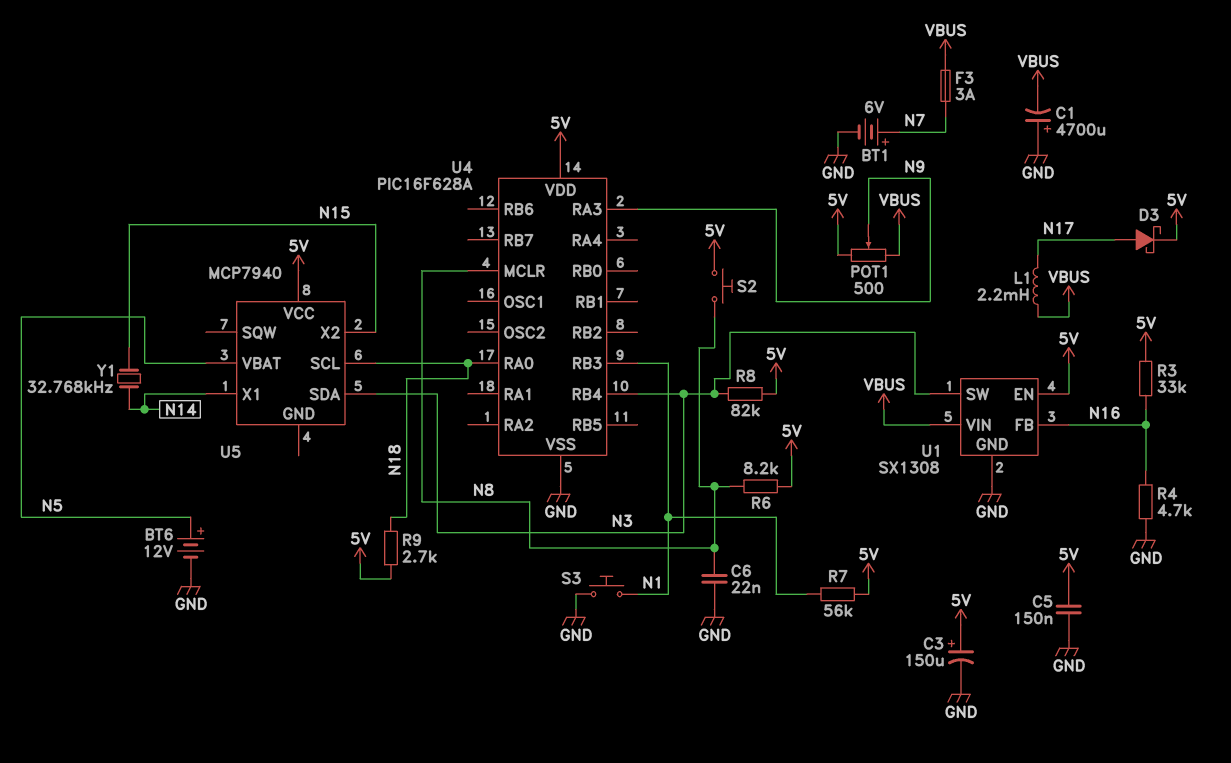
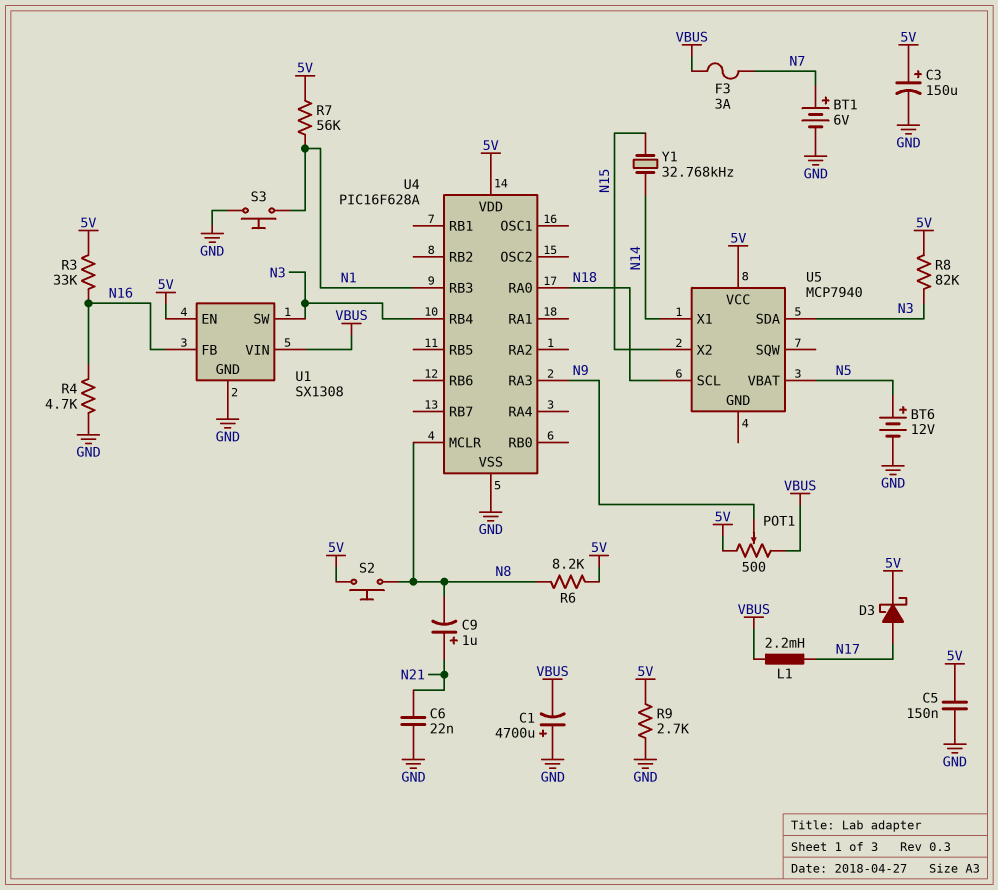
C6: 22nF (GND, N8) -> 22nF (GND, N21)
C9: none -> 1uF (plus N21, minus N8)
R9: 2.7k (5V, N18) -> 2.7k (5V, GND)

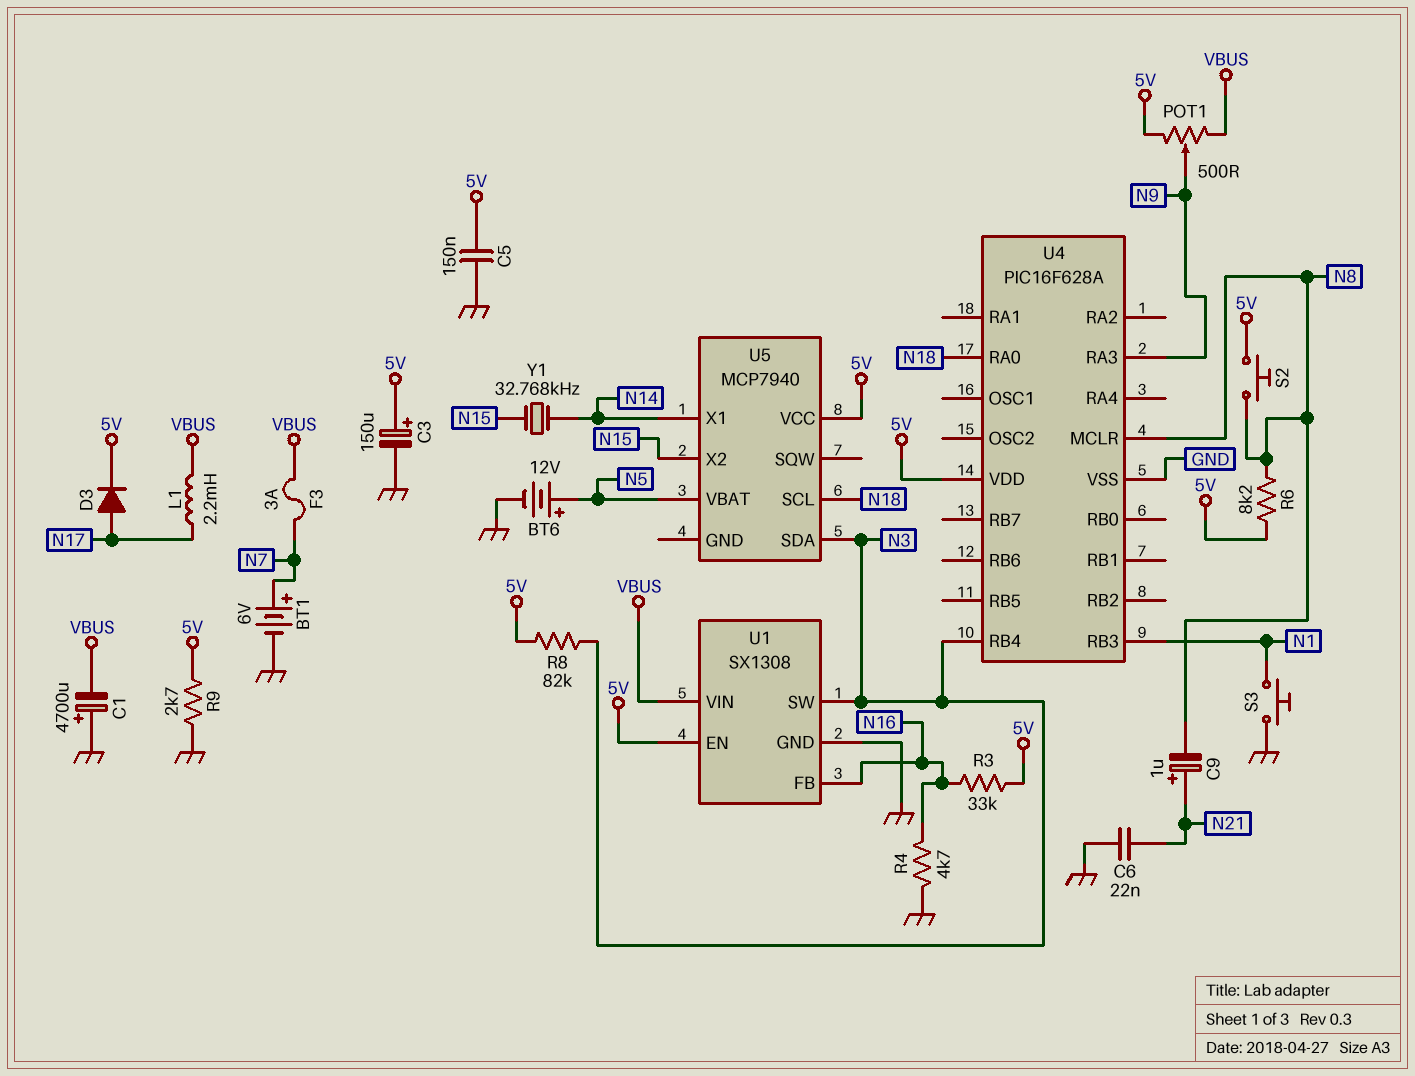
D3: schottky (A N17, K 5V) -> diode (A N17, K 5V)
R7: 56k (5V, N1) -> none

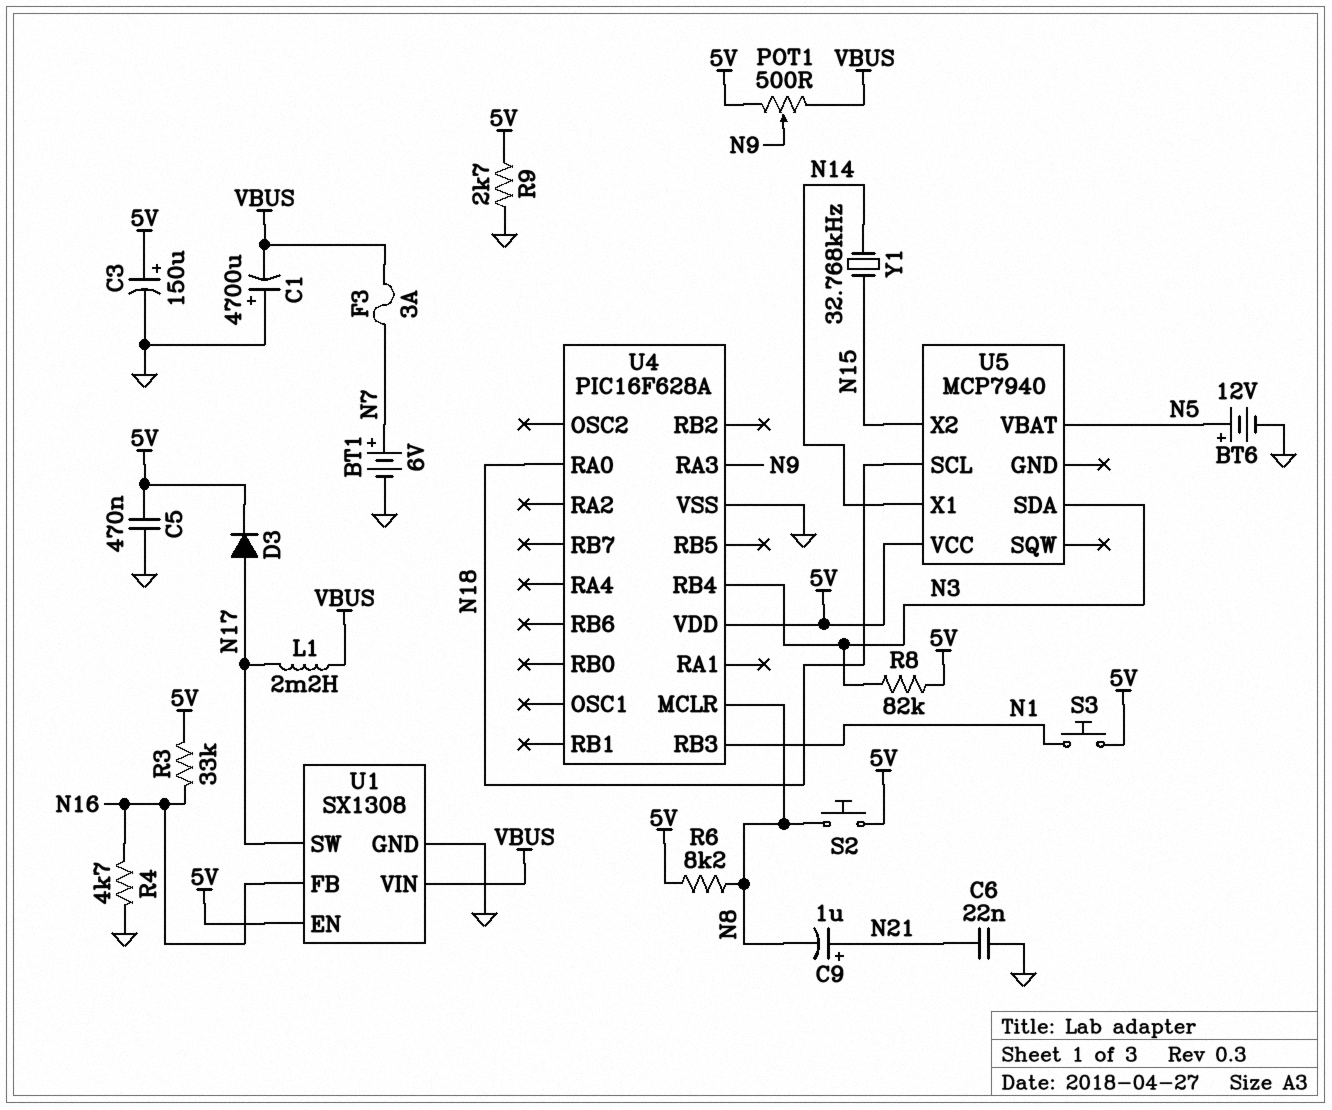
C5: 150nF (5V, GND) -> 470nF (5V, GND)
S3: button (GND, N1) -> button (5V, N1)
U1 pin SW: N3 -> N17

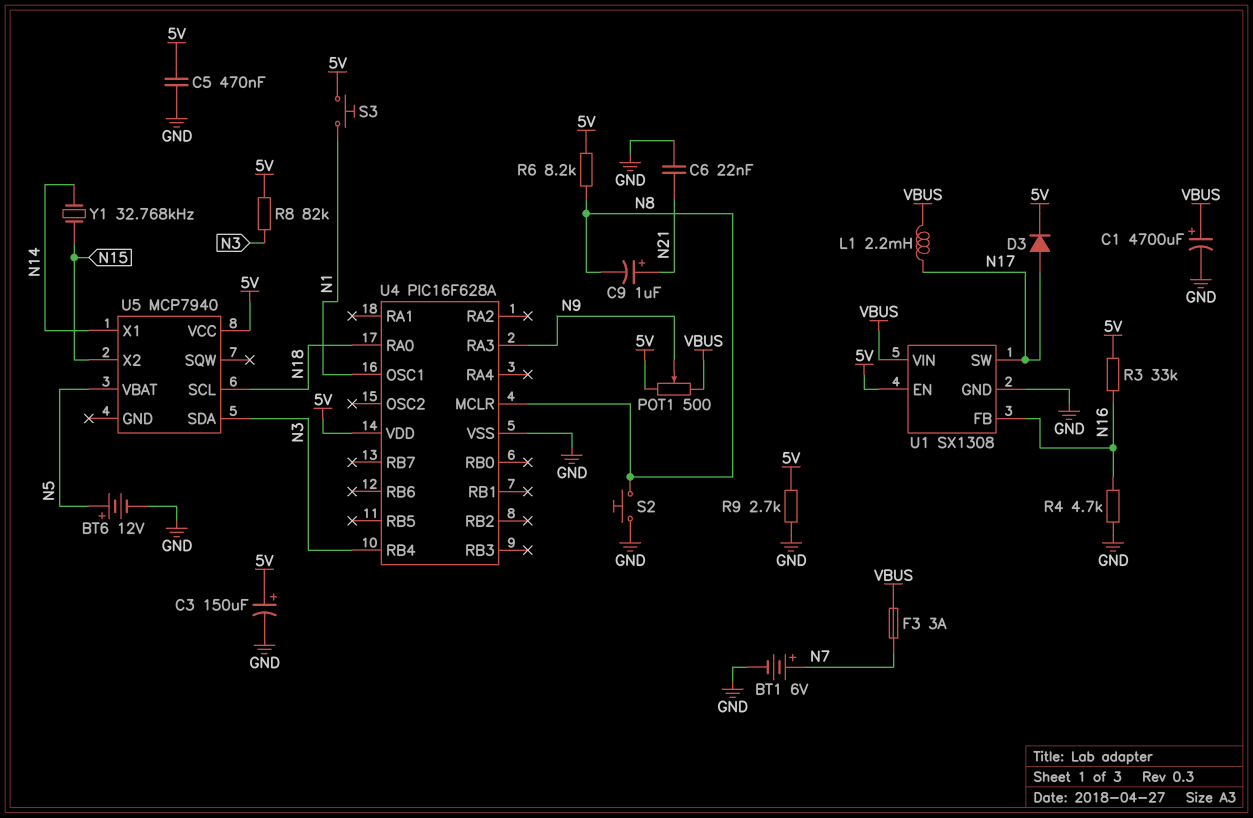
C1: 4700uF (plus GND, minus VBUS) -> 4700uF (plus VBUS, minus GND)
S2: button (5V, N8) -> button (GND, N8)
U4 pin OSC1: none -> N1
U4 pin RB3: N1 -> none

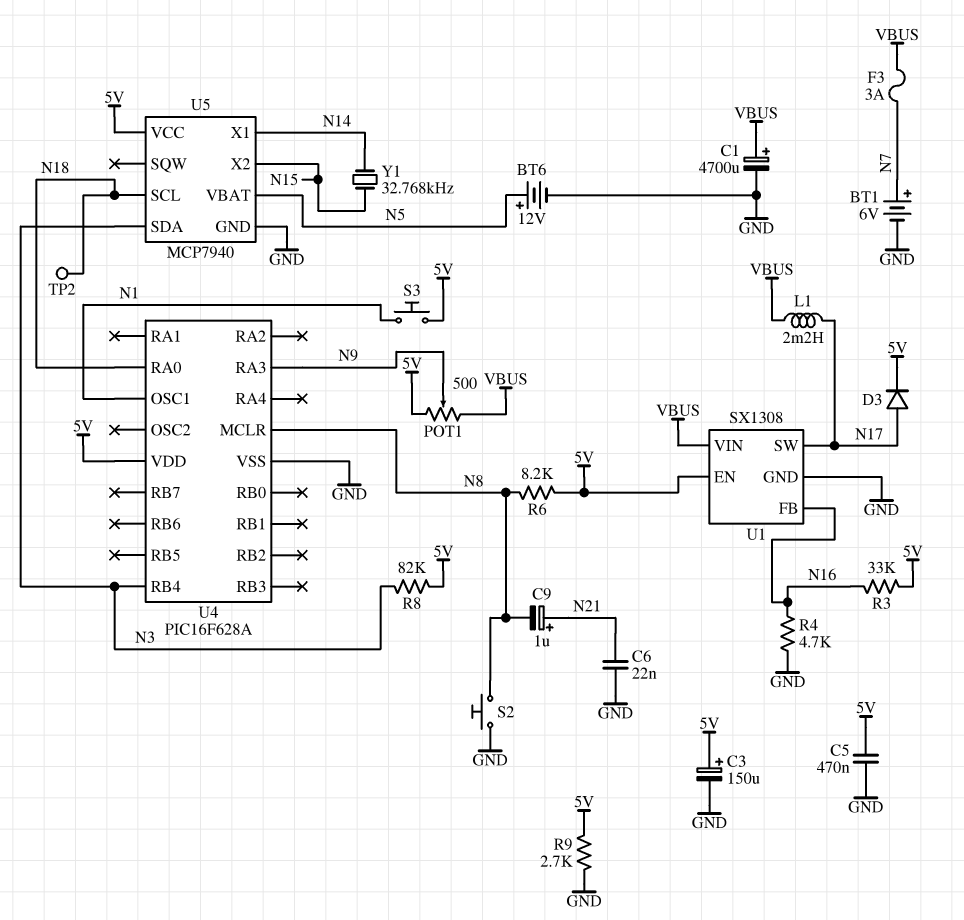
TP2: none -> test point (N18)
U5 pin GND: none -> GND

